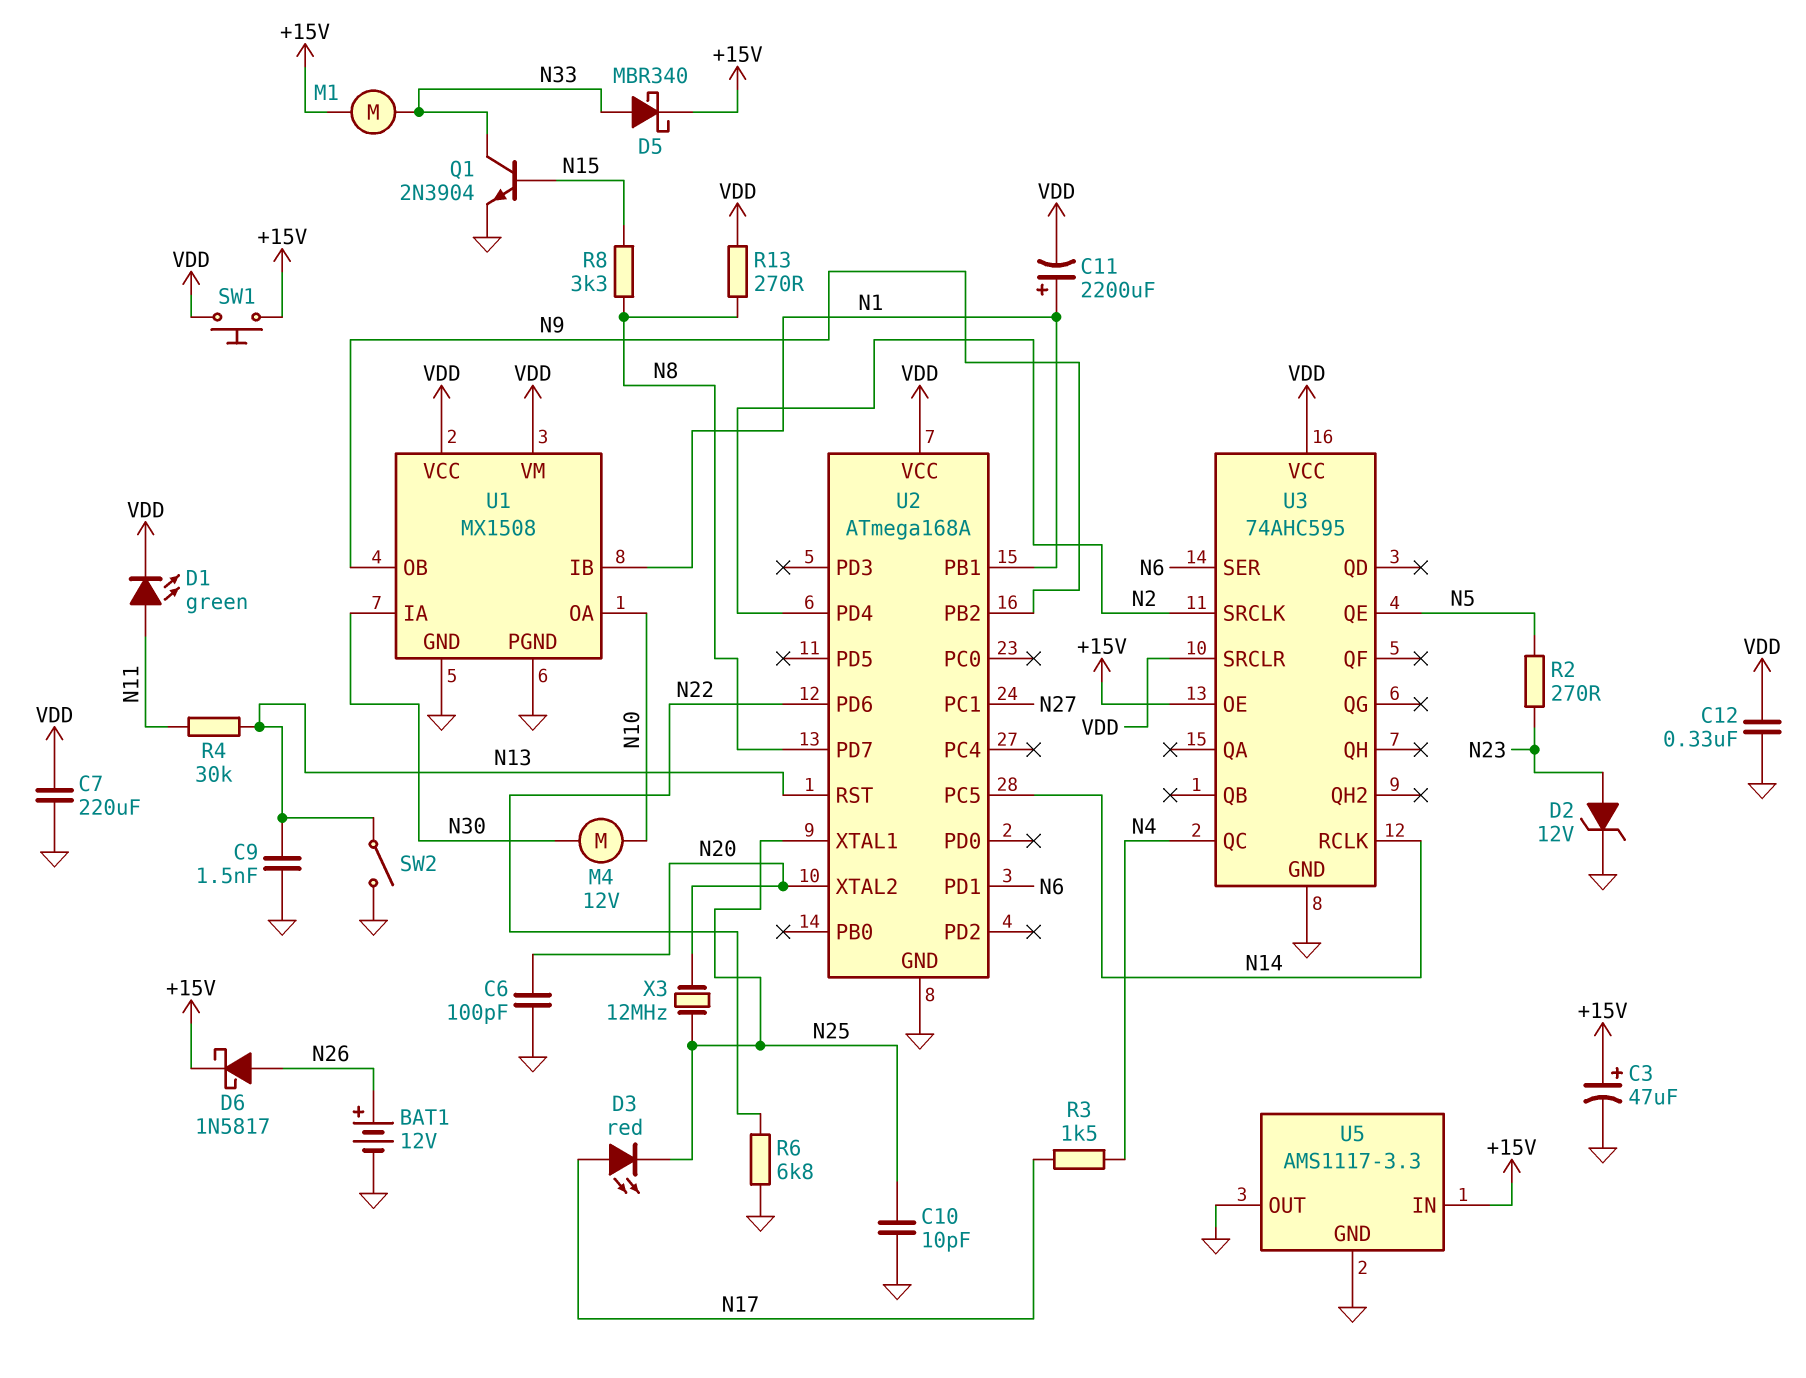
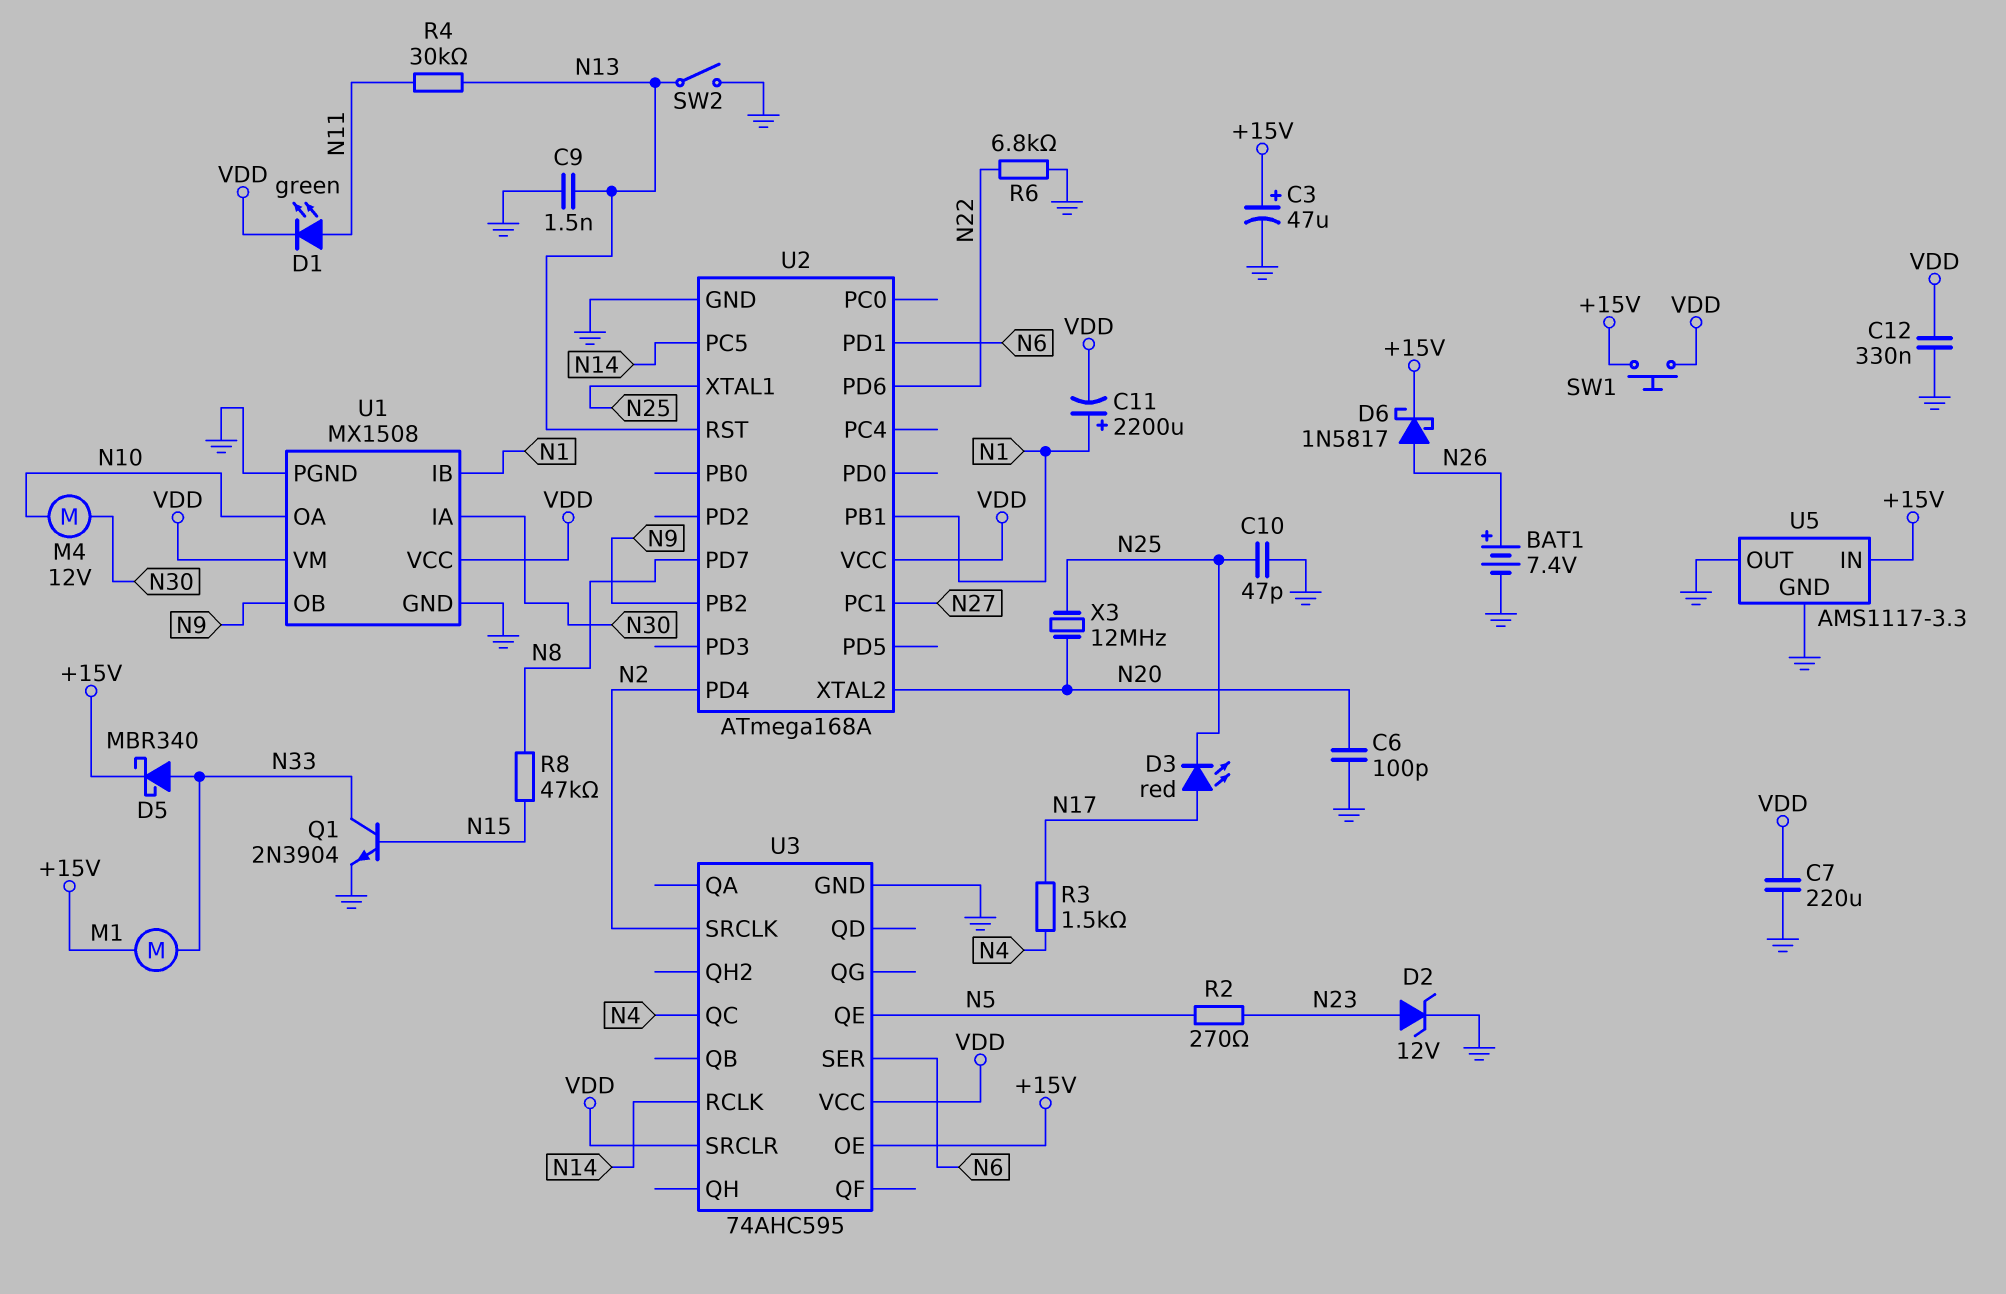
BAT1: 12V (plus N26, minus GND) -> 7.4V (plus N26, minus GND)
C10: 10pF (GND, N25) -> 47pF (GND, N25)
R8: 3.3k (N8, N15) -> 47k (N8, N15)
R13: 270 (N8, VDD) -> none

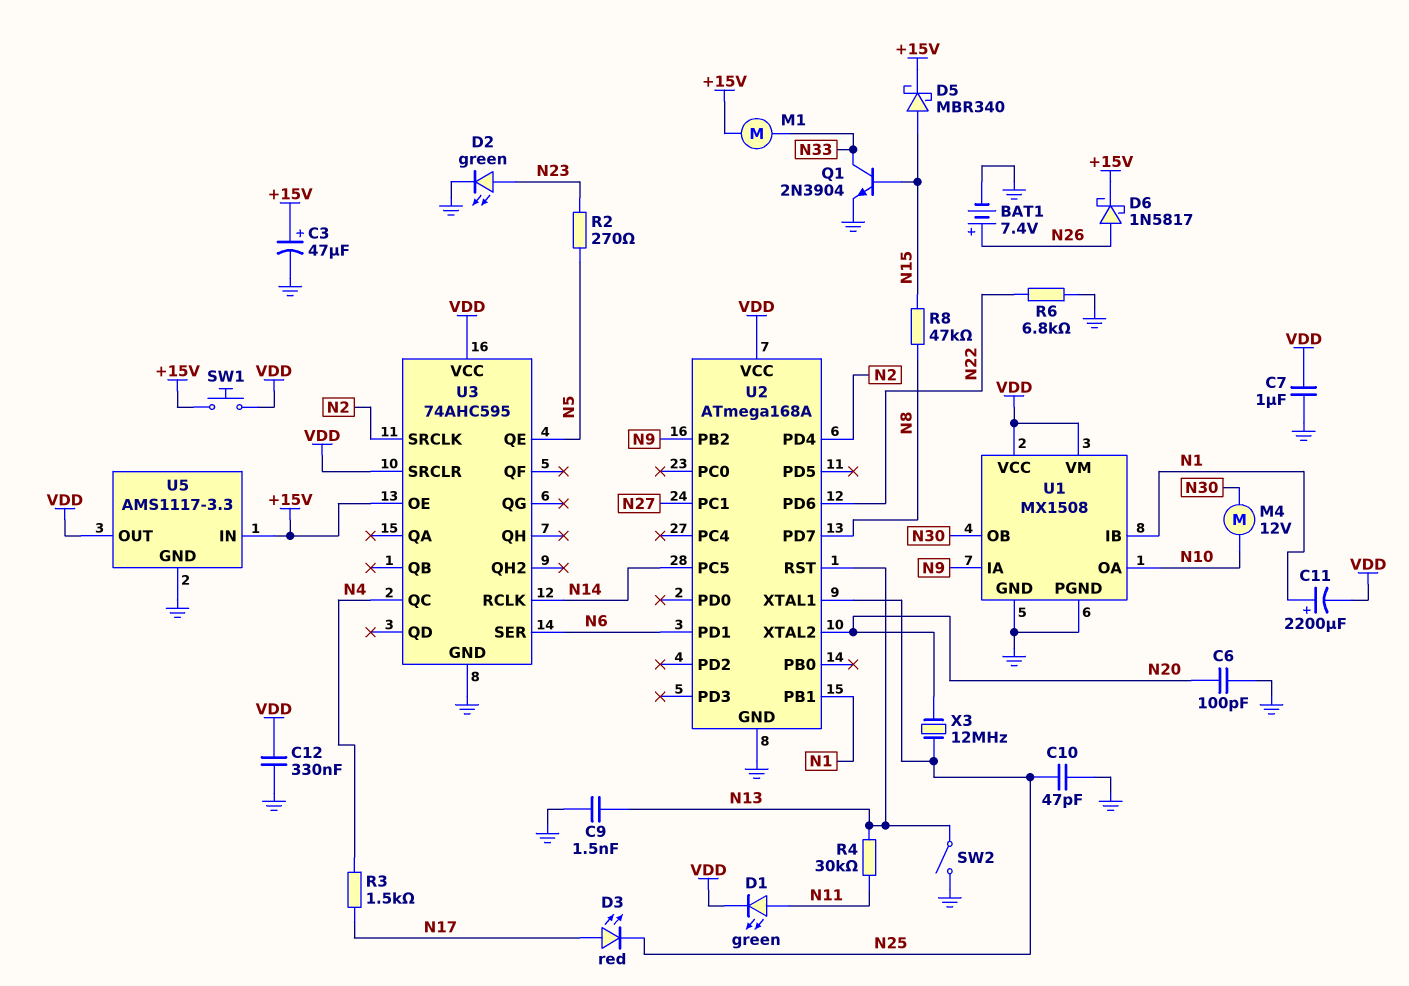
C7: 220uF (GND, VDD) -> 1uF (GND, VDD)
D2: zener 12V (A N23, K GND) -> LED green (A N23, K GND)
D5: schottky MBR340 (A N33, K +15V) -> schottky MBR340 (A N15, K +15V)
U1 pin IA: N30 -> N9
U1 pin OB: N9 -> N30
U5 pin OUT: GND -> VDD

